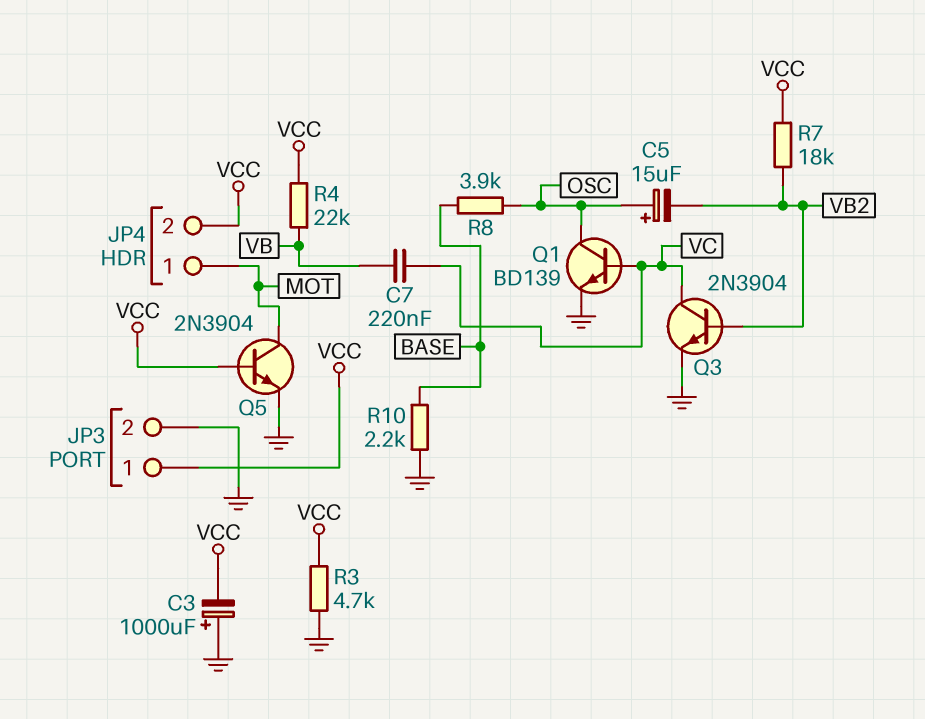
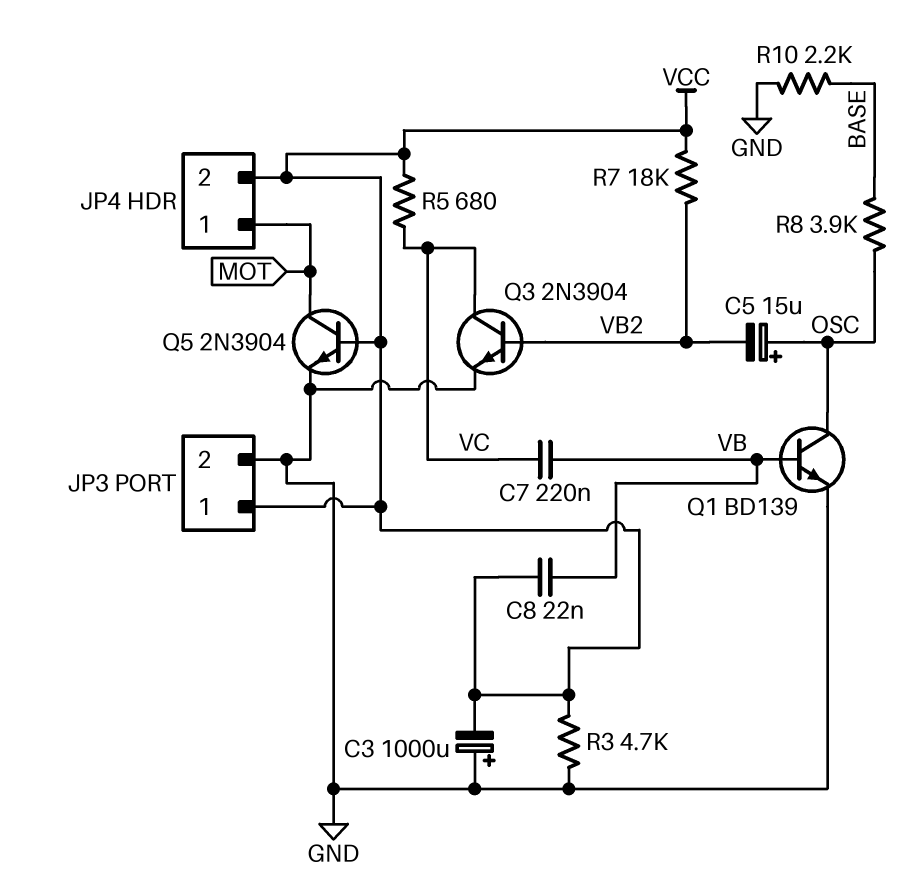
C8: none -> 22nF (VB, VCC)
Q1: NPN BD139 (B VC, C OSC, E GND) -> NPN BD139 (B VB, C OSC, E GND)
R4: 22k (VB, VCC) -> none
R5: none -> 680 (VC, VCC)

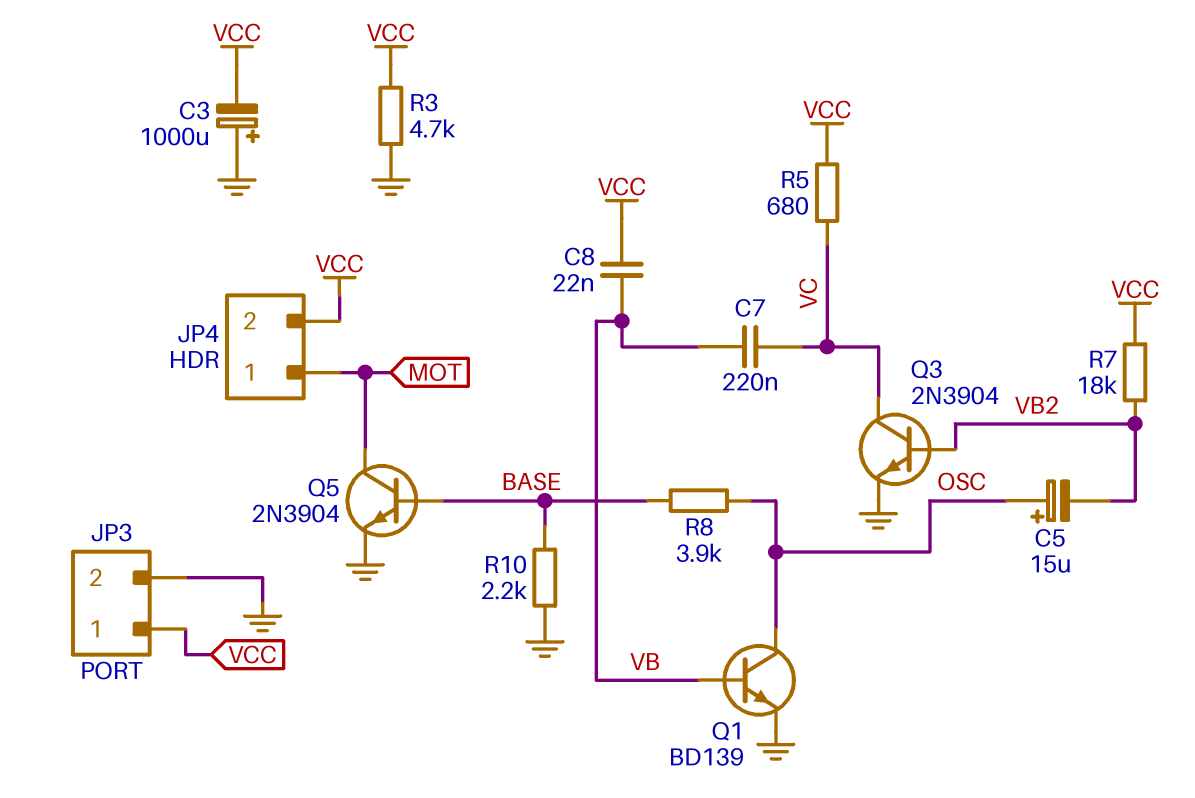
Q5: NPN 2N3904 (B VCC, C MOT, E GND) -> NPN 2N3904 (B BASE, C MOT, E GND)

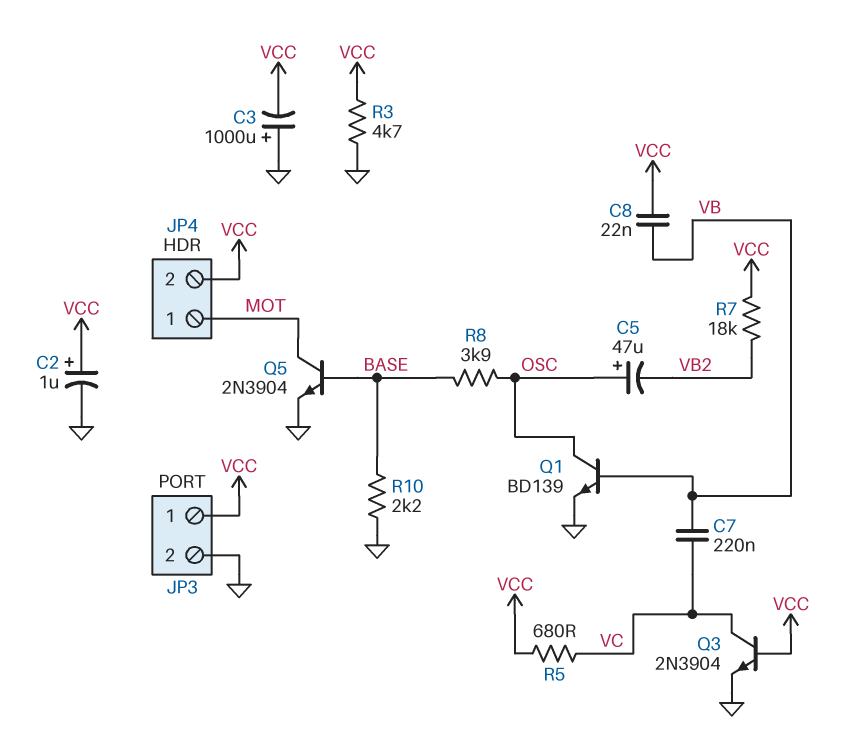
C2: none -> 1uF (plus VCC, minus GND)
C5: 15uF (plus OSC, minus VB2) -> 47uF (plus OSC, minus VB2)
Q3: NPN 2N3904 (B VB2, C VC, E GND) -> NPN 2N3904 (B VCC, C VC, E GND)

